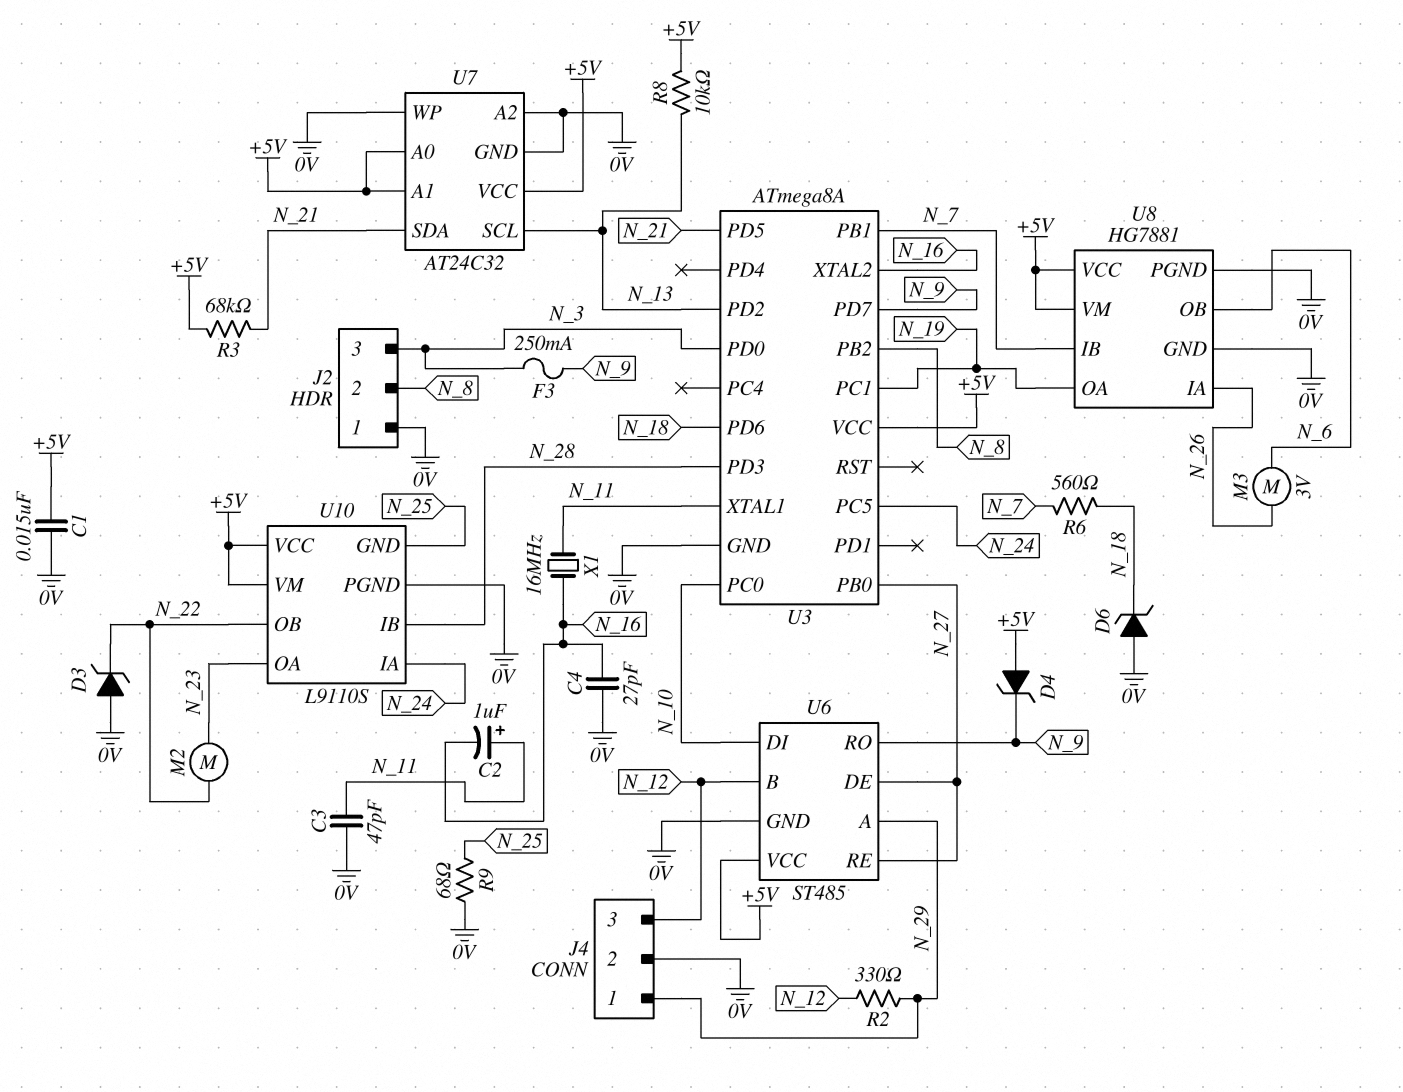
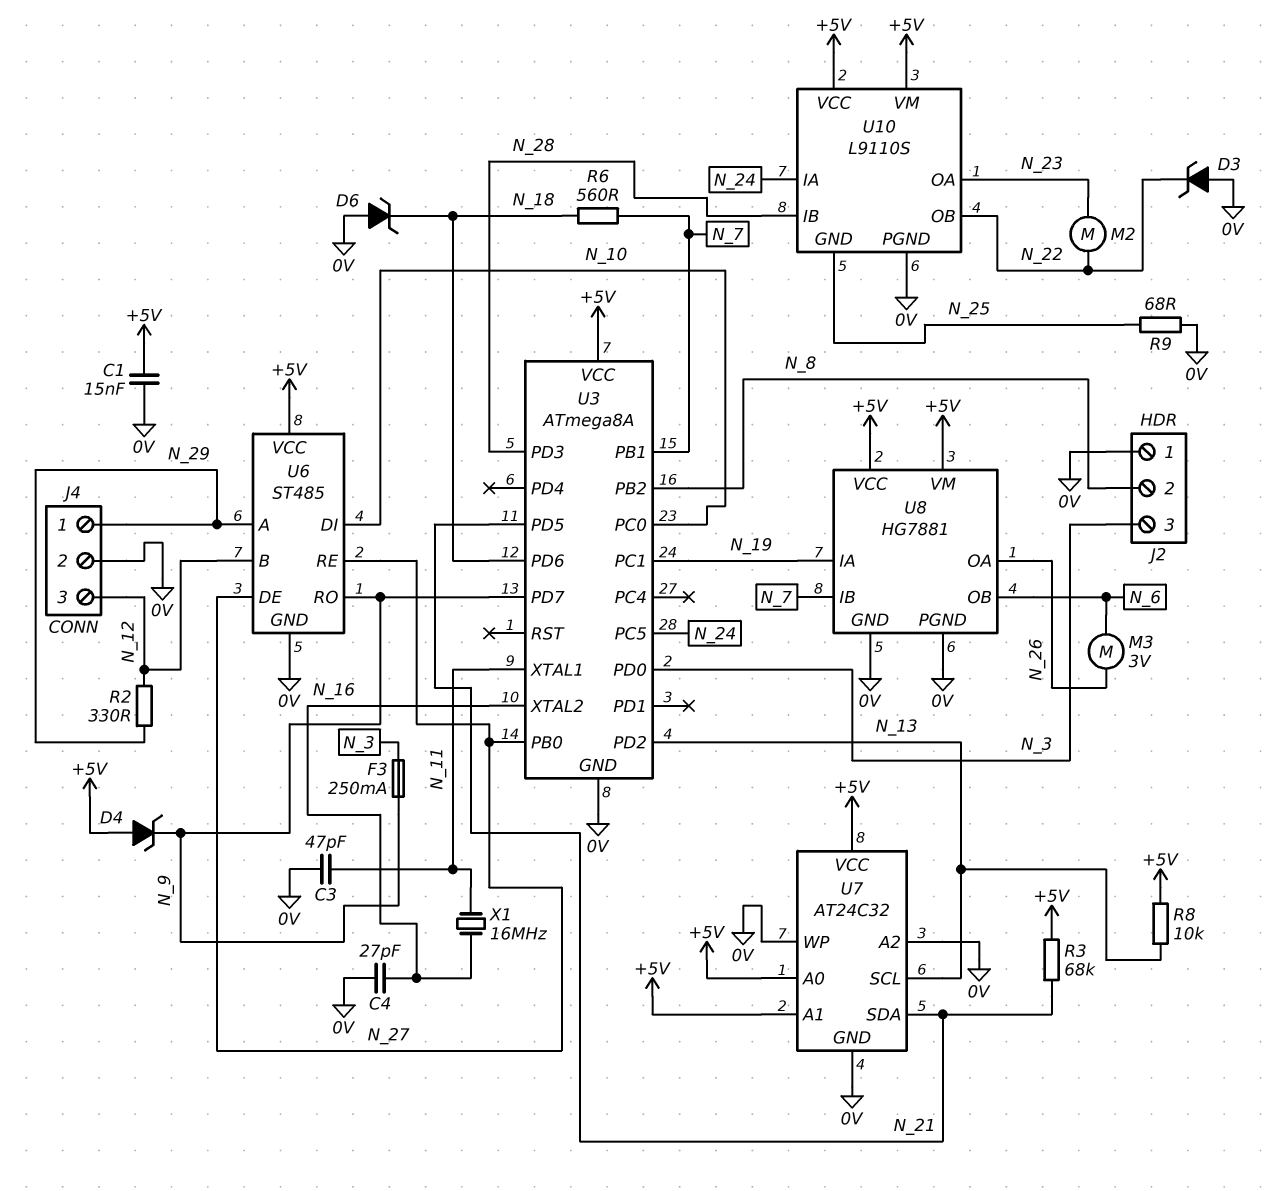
C2: 1uF (plus N_11, minus N_16) -> none
U8 pin IA: N_26 -> N_19
U8 pin OA: N_19 -> N_26

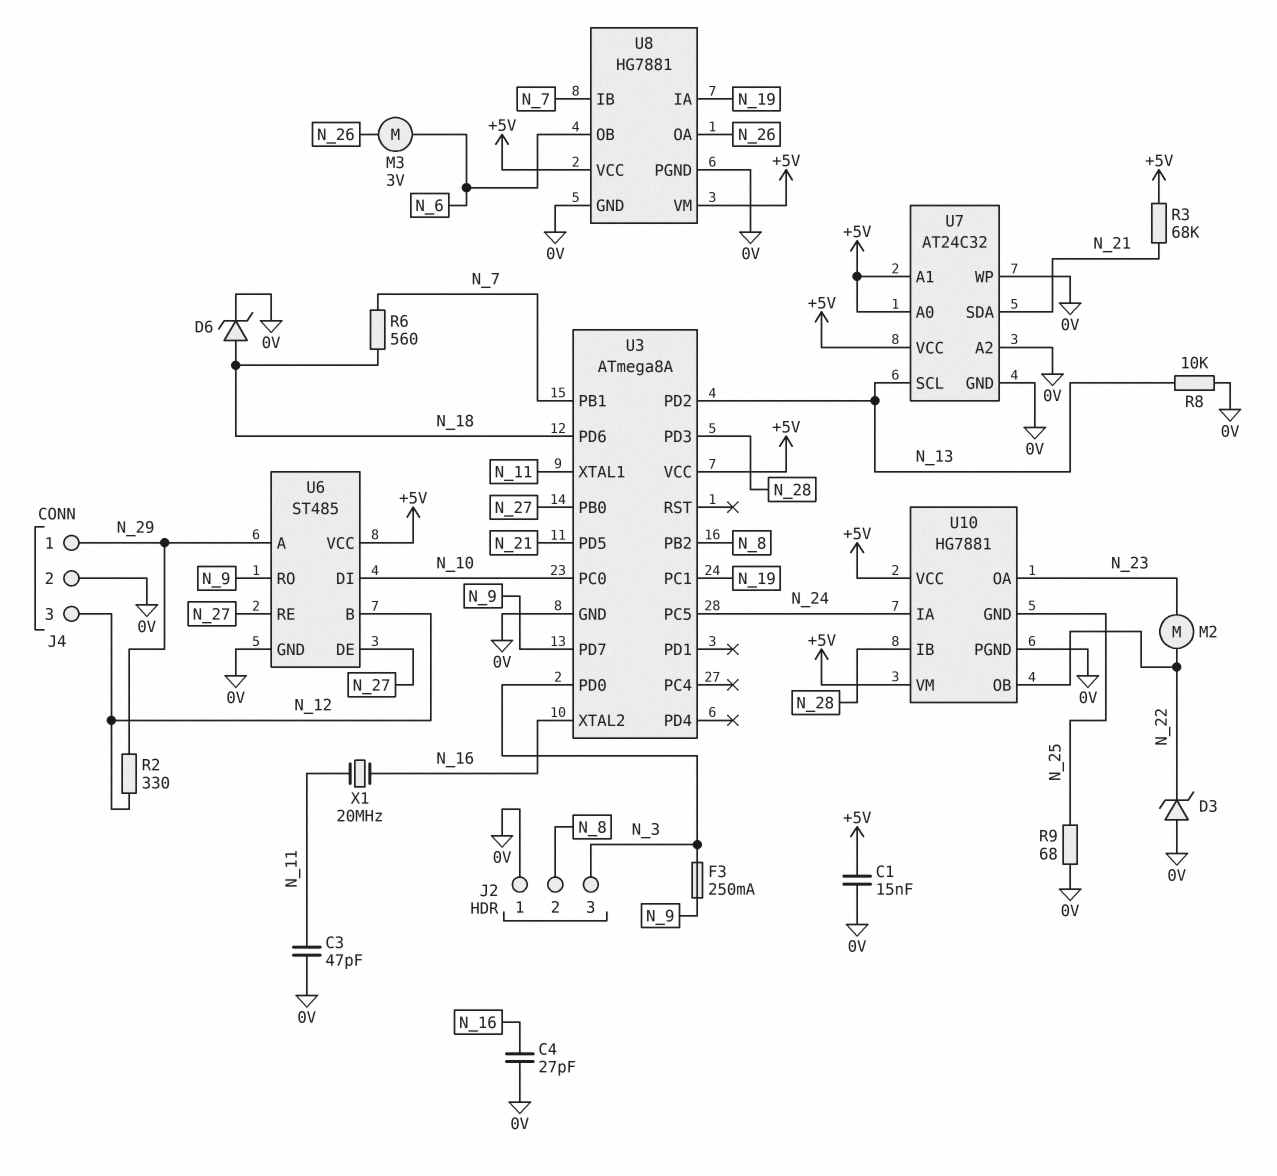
D4: zener (A +5V, K N_9) -> none
D6: zener (A 0V, K N_18) -> zener (A N_18, K 0V)
R8: 10k (+5V, N_13) -> 10k (0V, N_13)
U10: L9110S -> HG7881
X1: 16MHz (N_11, N_16) -> 20MHz (N_11, N_16)

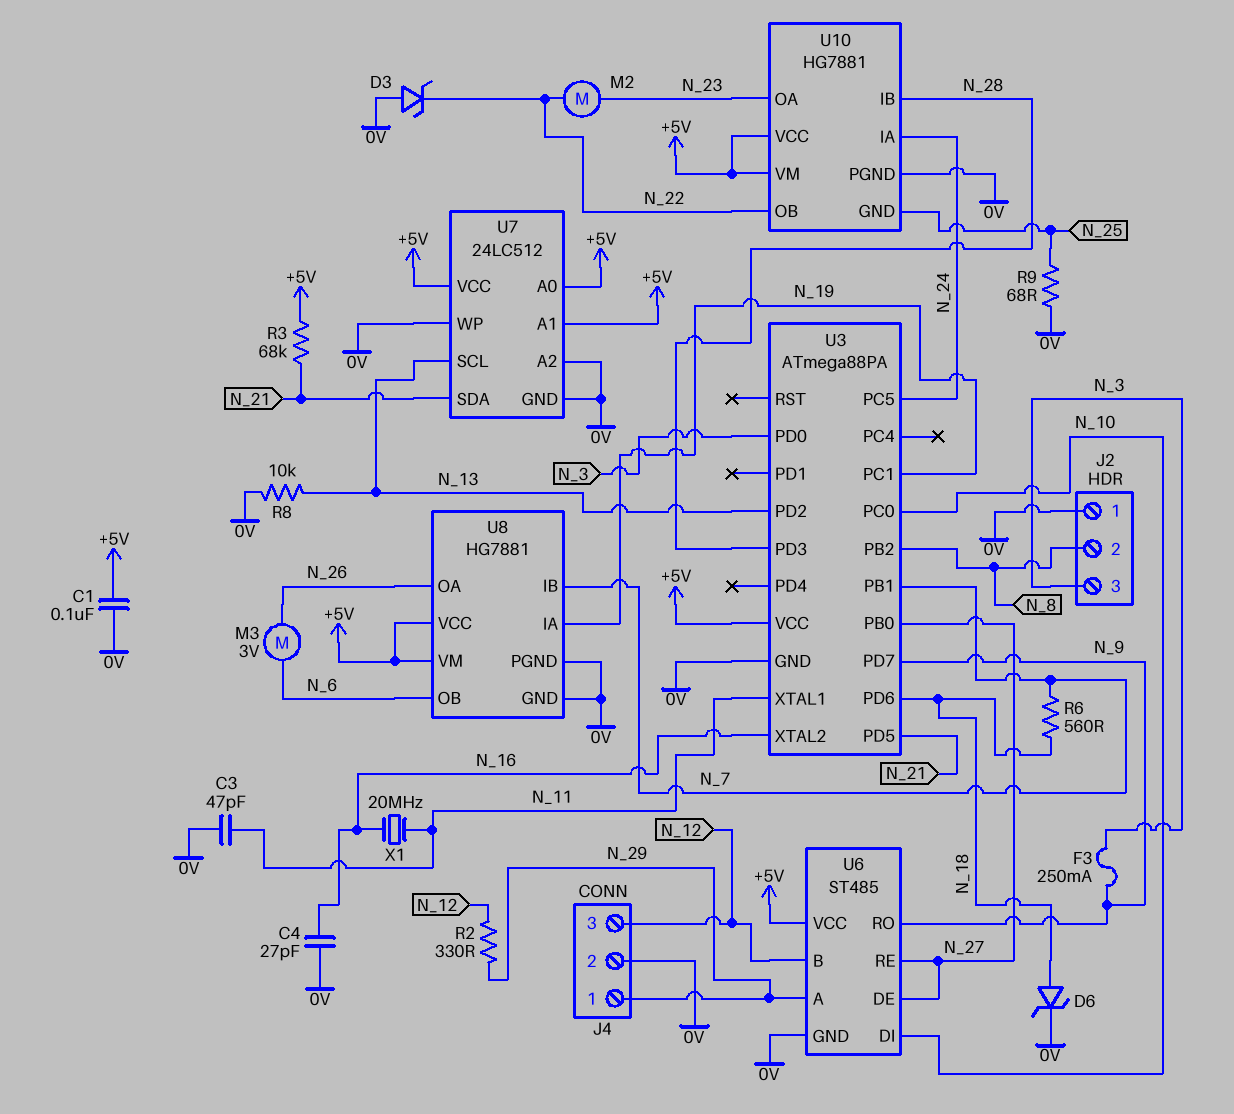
C1: 15nF (+5V, 0V) -> 100nF (+5V, 0V)
U3: ATmega8A -> ATmega88PA
U7: AT24C32 -> 24LC512

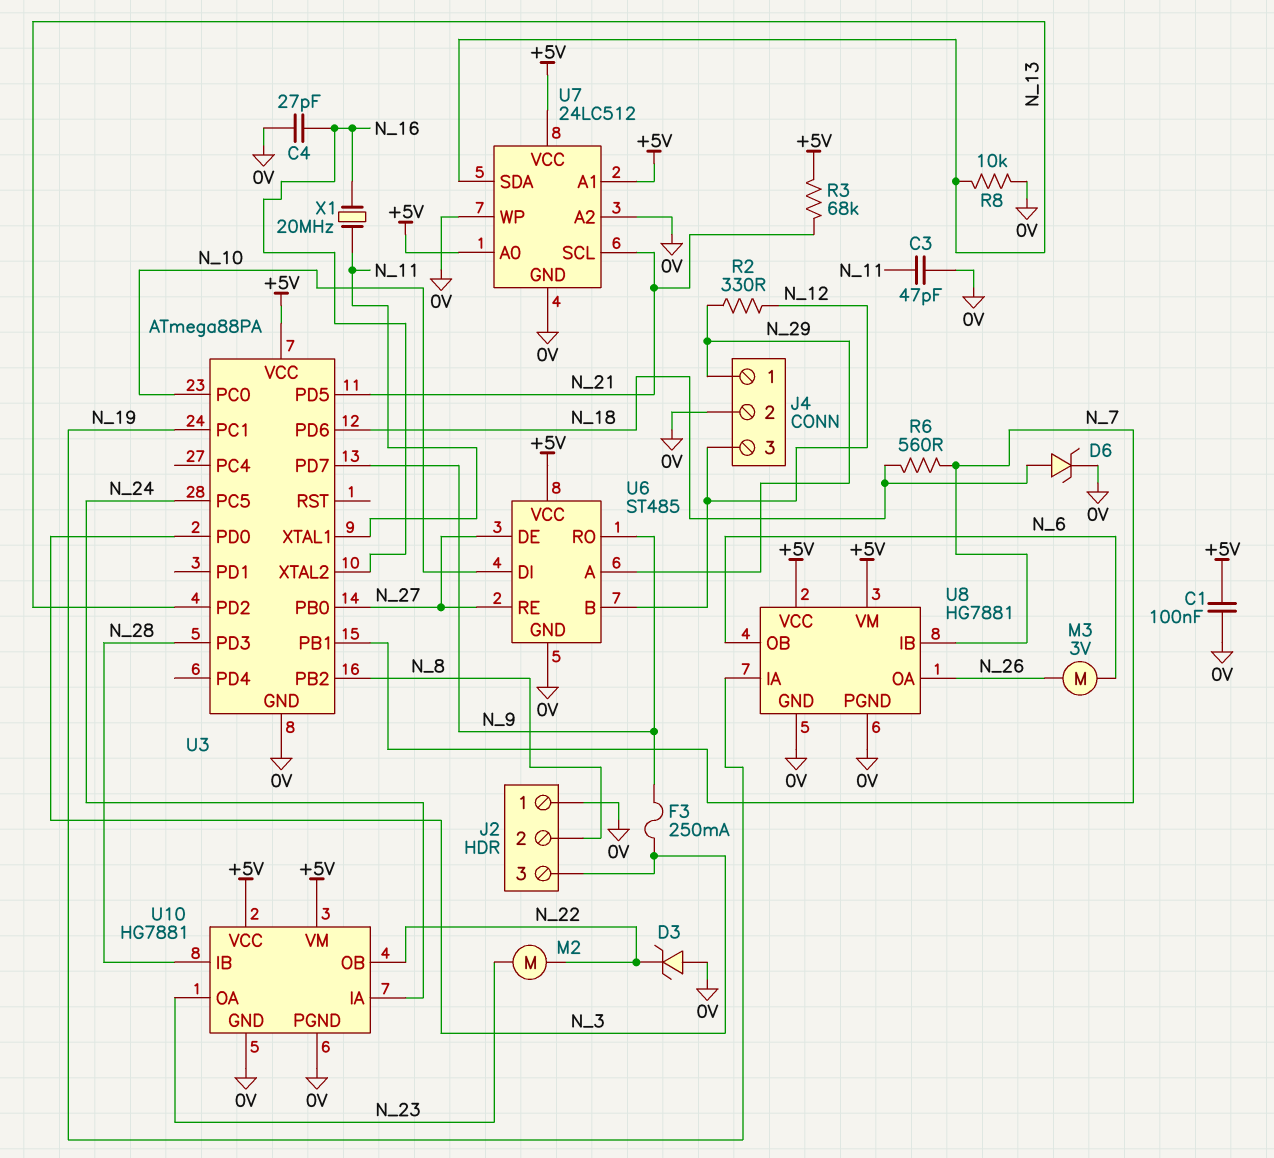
R9: 68 (0V, N_25) -> none
U7 pin SCL: N_13 -> N_21
U7 pin SDA: N_21 -> N_13
U10 pin GND: N_25 -> 0V

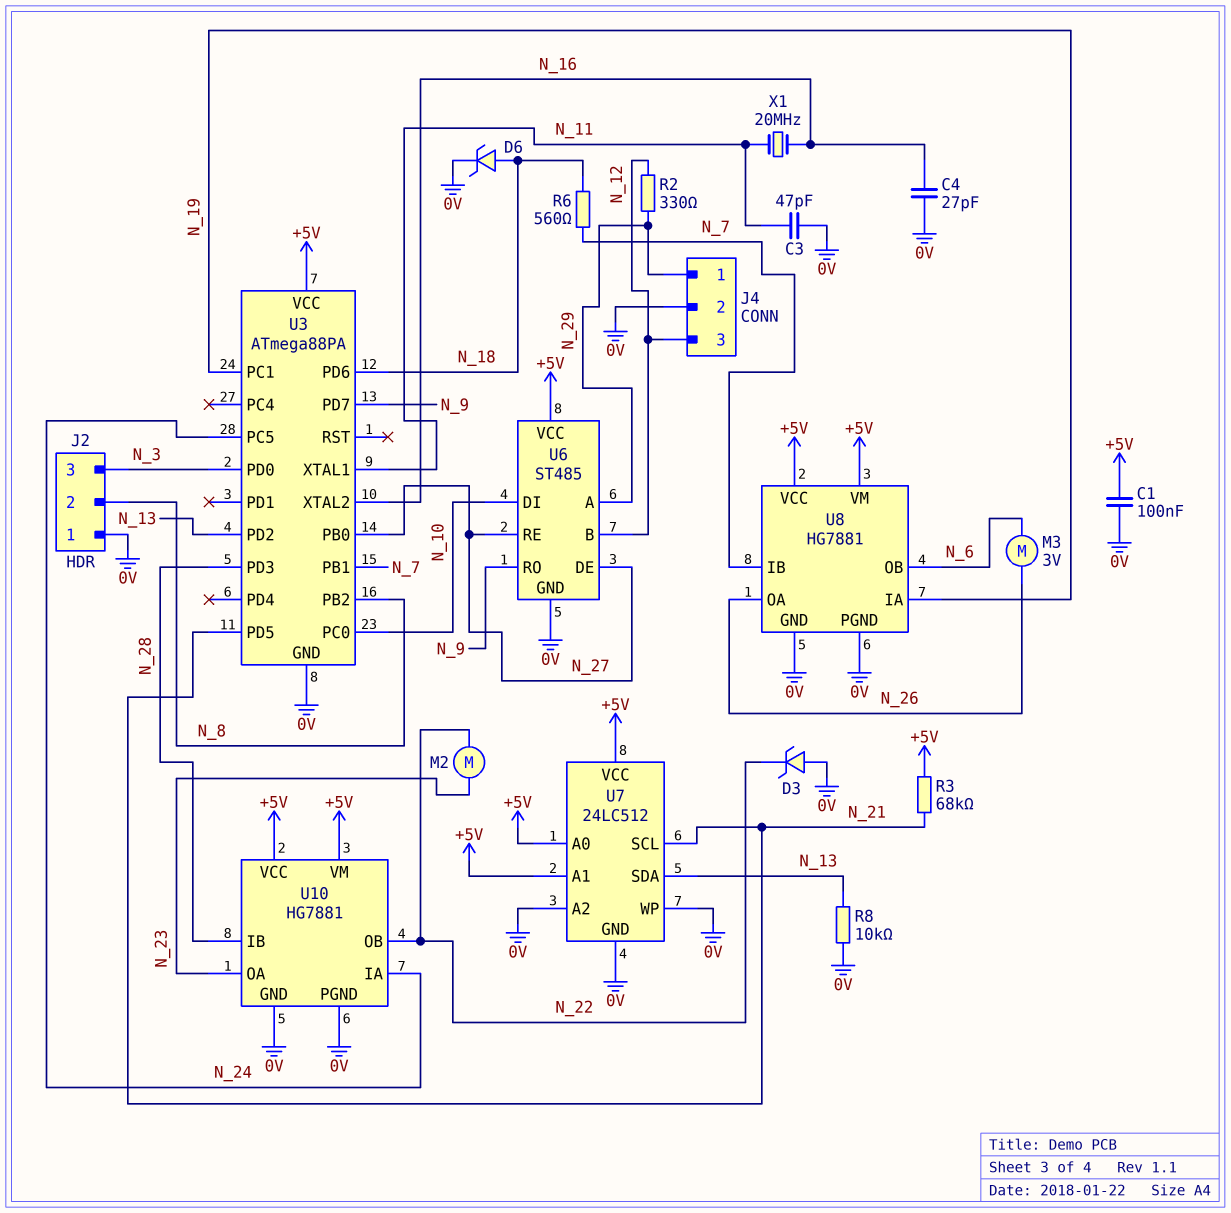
F3: 250mA (N_3, N_9) -> none

